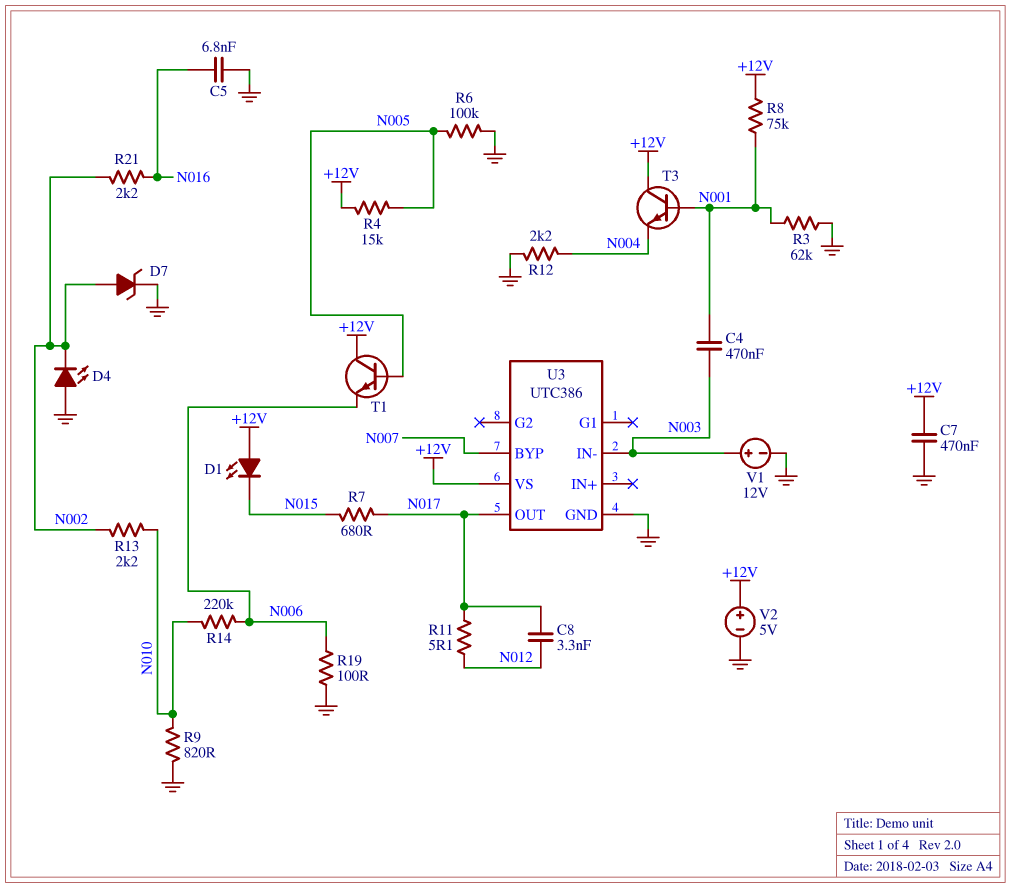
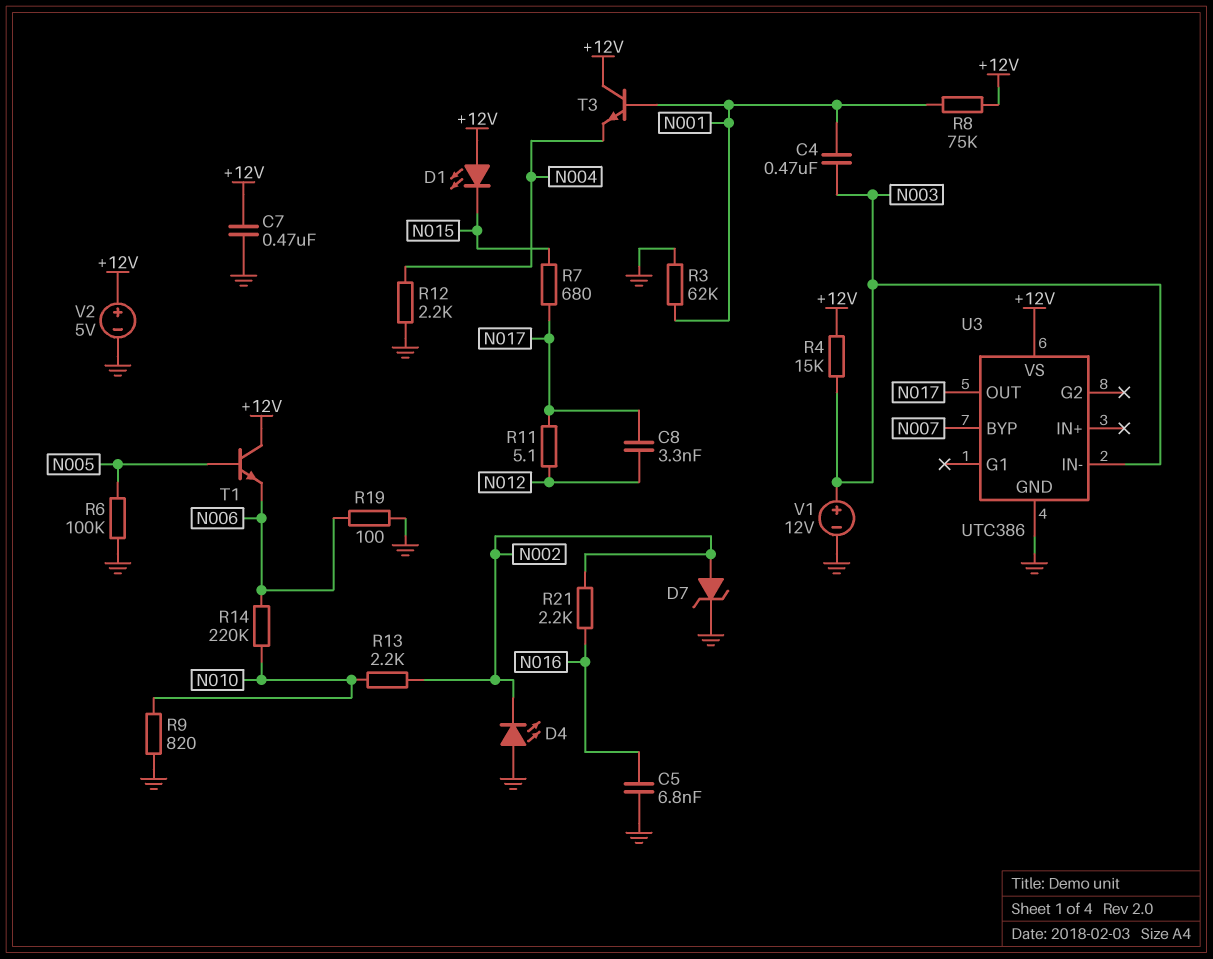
R4: 15k (+12V, N005) -> 15k (+12V, N003)

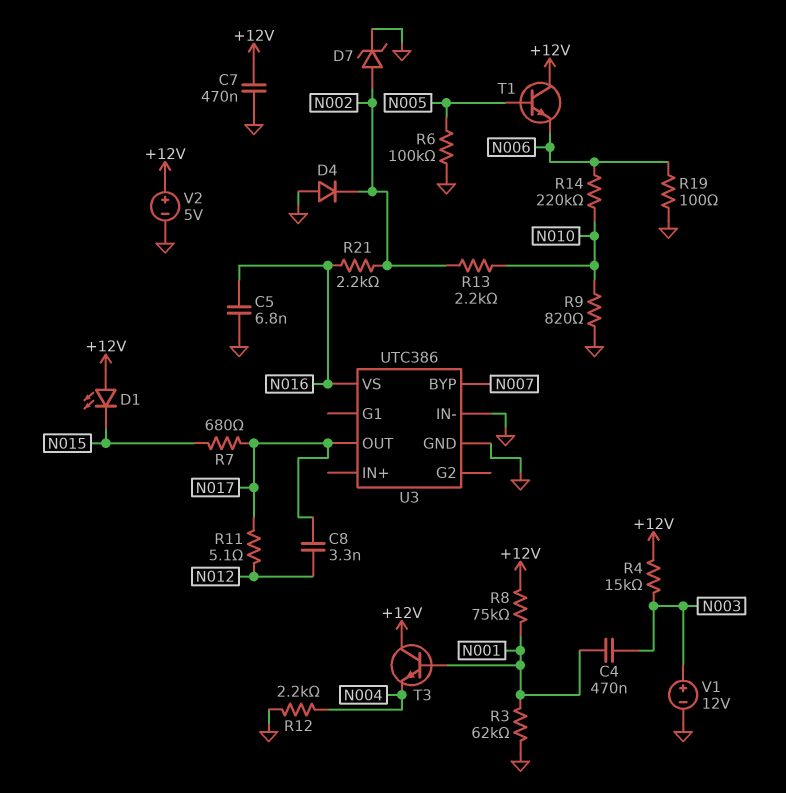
D4: LED (A GND, K N002) -> diode (A GND, K N002)
U3 pin IN-: N003 -> GND
U3 pin VS: +12V -> N016

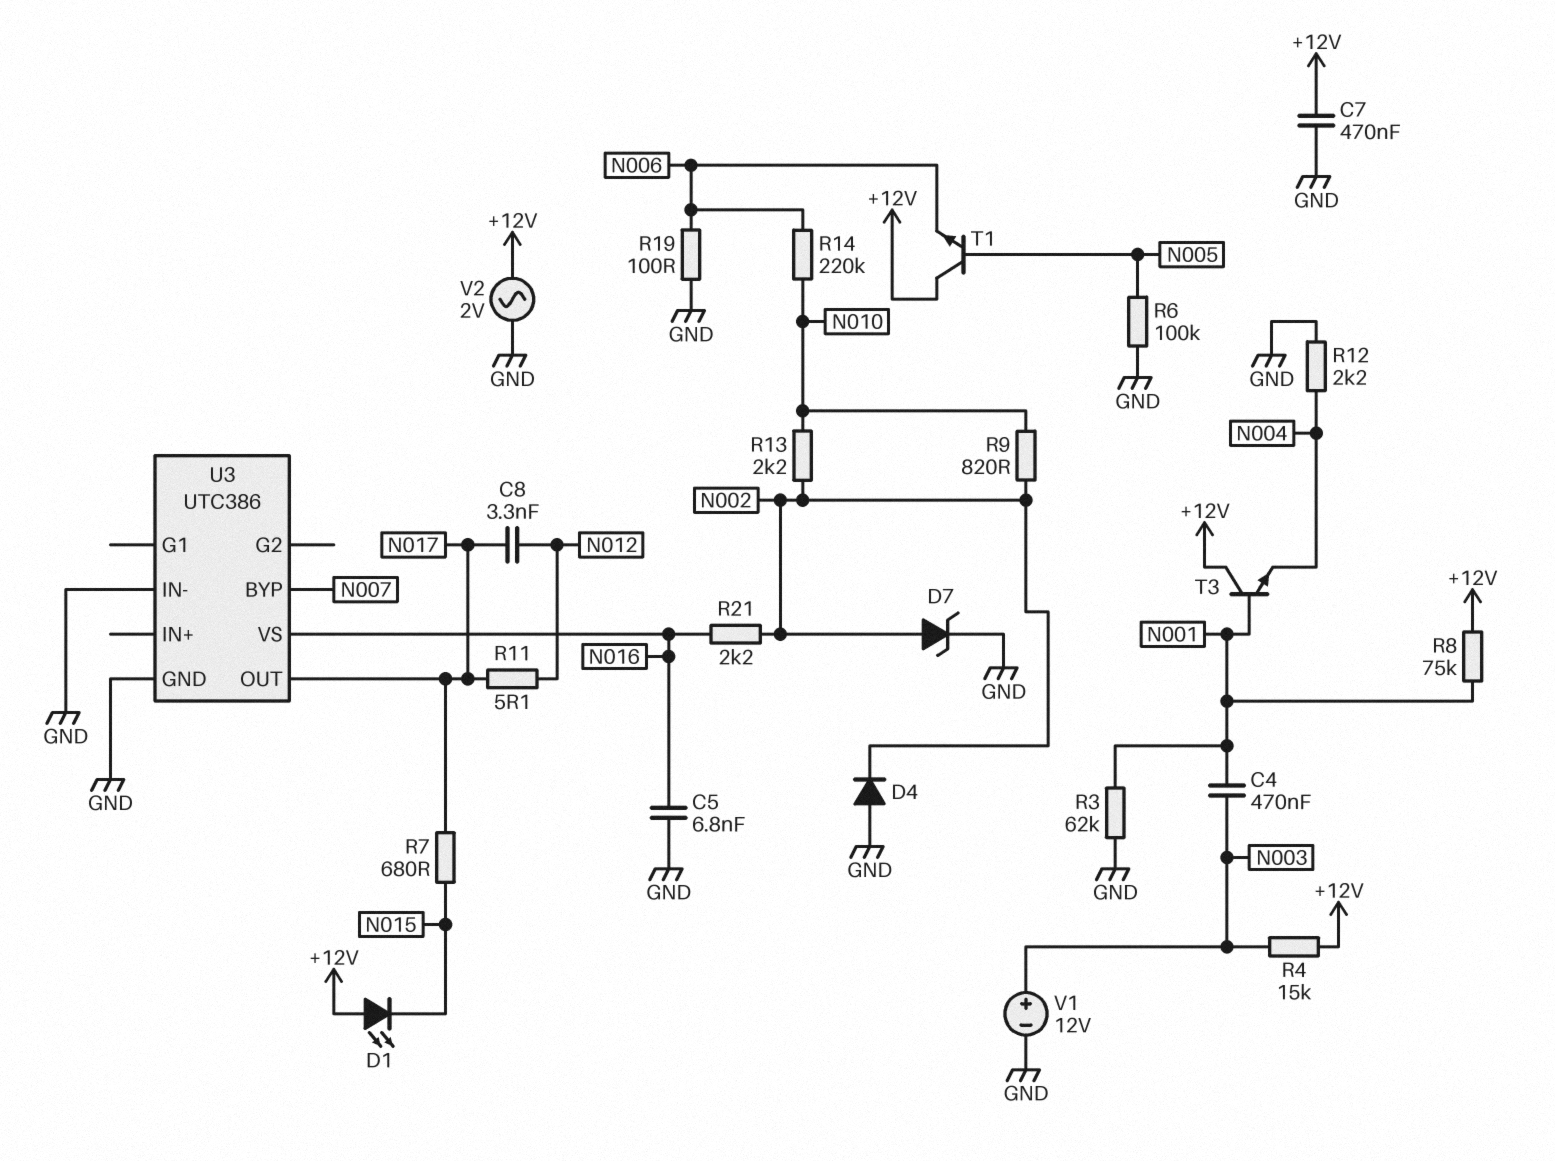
R9: 820 (GND, N010) -> 820 (N002, N010)
V2: 5V (plus +12V, minus GND) -> AC 2V (+12V, GND)

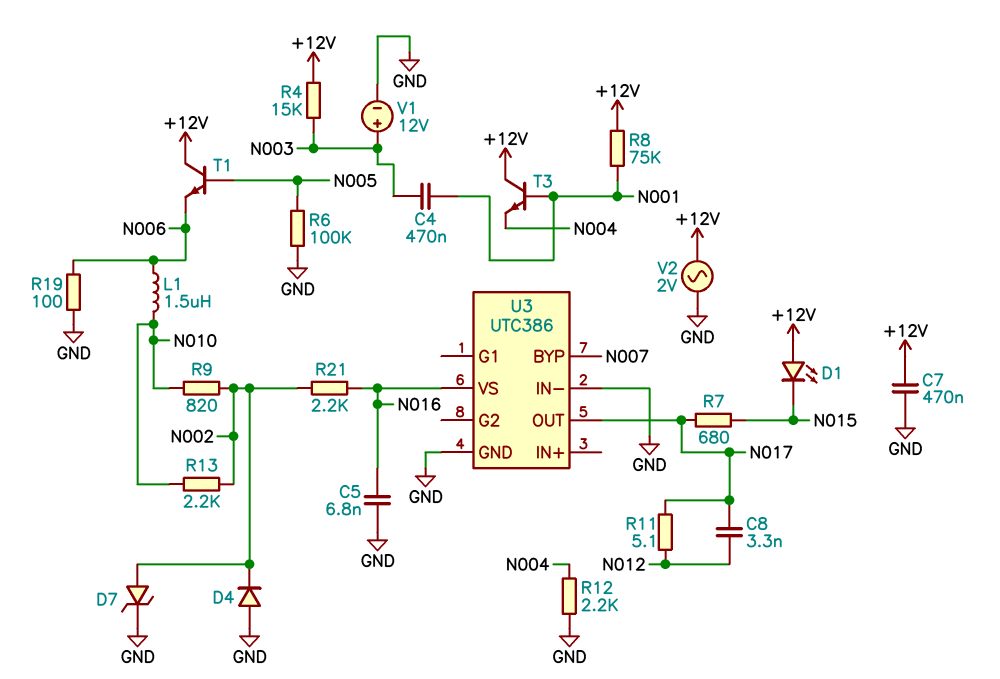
L1: none -> 1.5uH (N006, N010)
R3: 62k (GND, N001) -> none
R14: 220k (N006, N010) -> none

